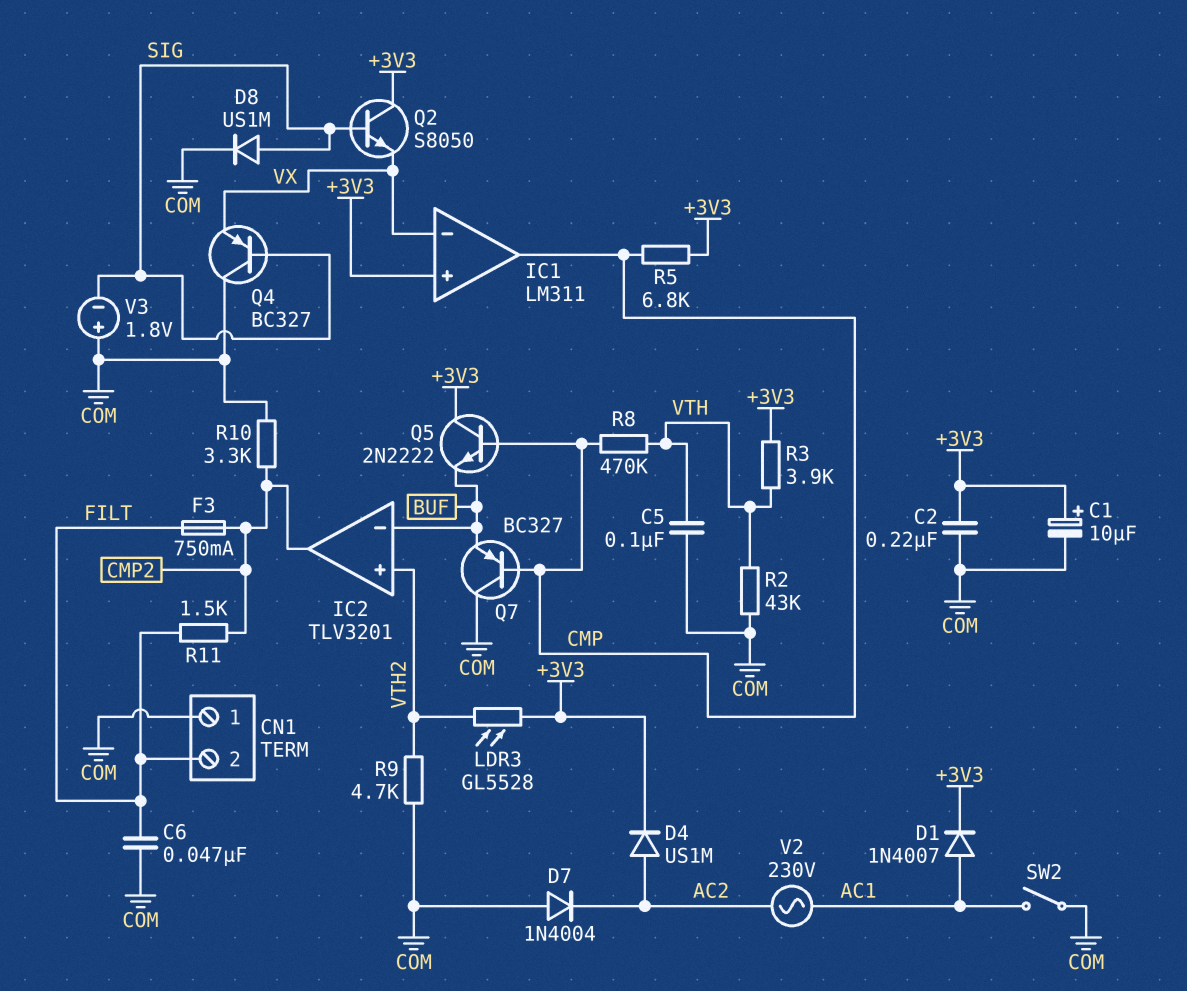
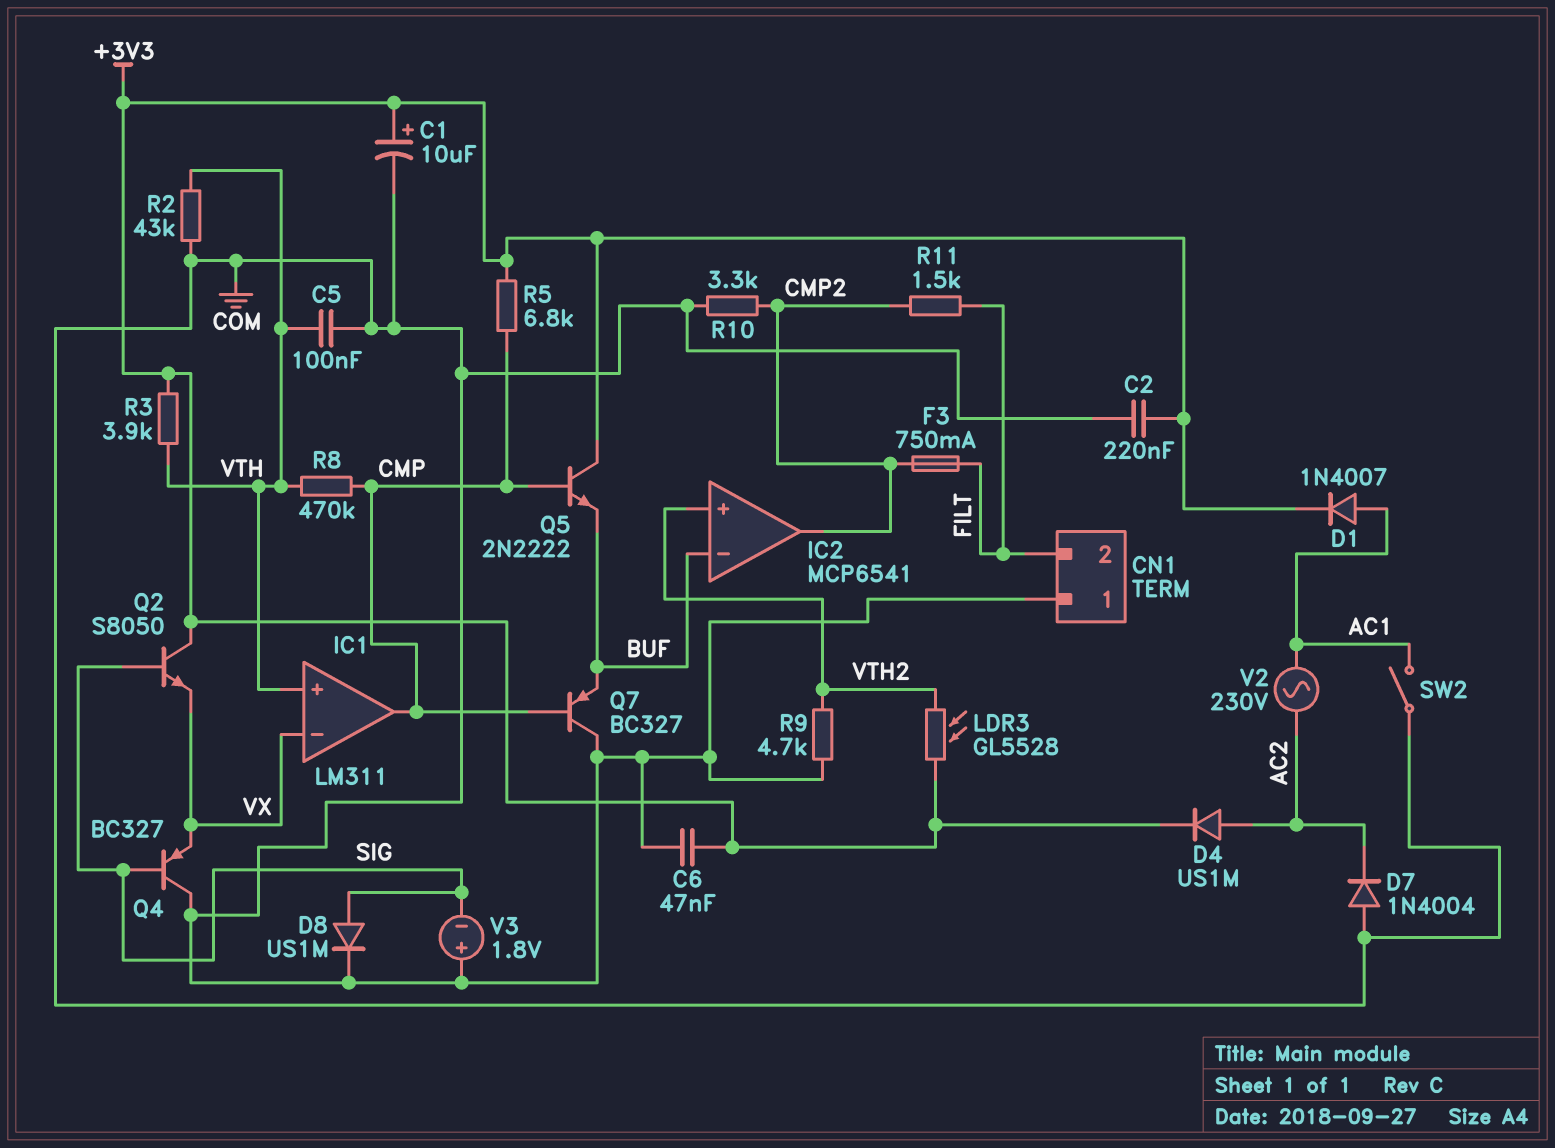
C6: 47nF (COM, FILT) -> 47nF (+3V3, COM)
IC1 pin in+: +3V3 -> VTH
IC2: TLV3201 -> MCP6541

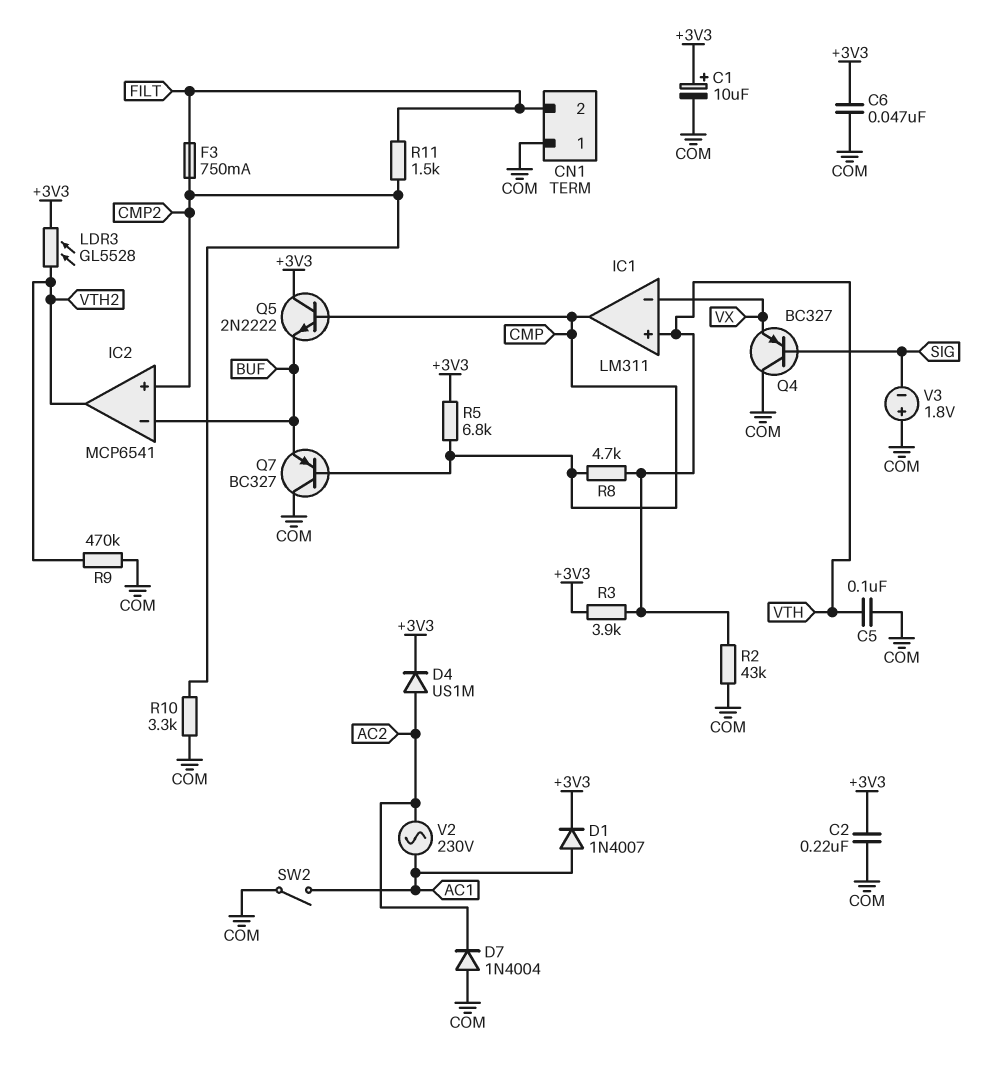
D8: diode US1M (A SIG, K COM) -> none
IC2 pin in+: VTH2 -> CMP2
IC2 pin out: CMP2 -> VTH2
Q2: NPN S8050 (B SIG, C +3V3, E VX) -> none
R8: 470k (CMP, VTH) -> 4.7k (CMP, VTH)
R9: 4.7k (COM, VTH2) -> 470k (COM, VTH2)

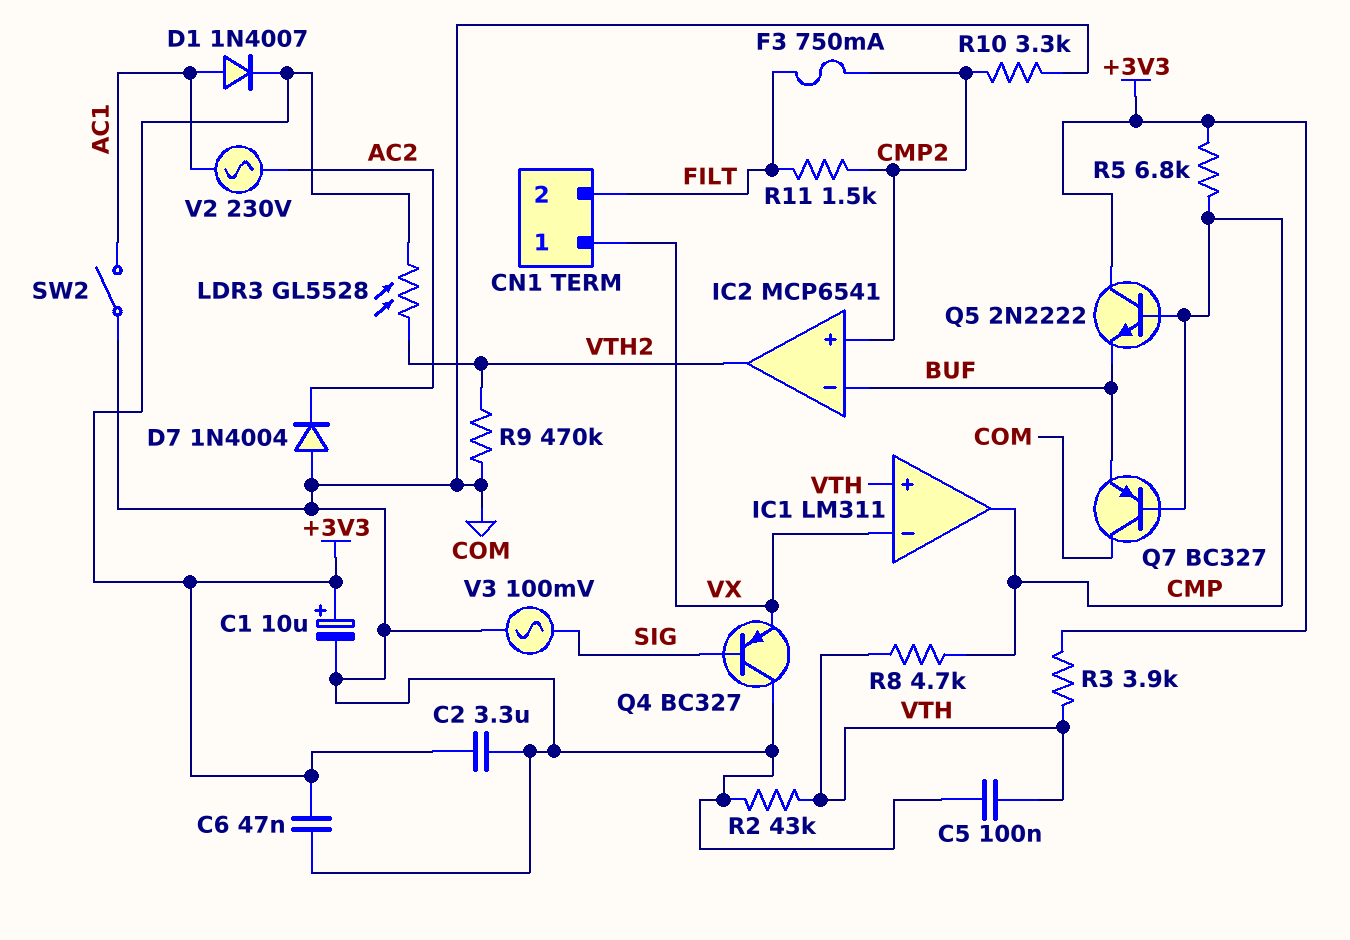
C2: 220nF (+3V3, COM) -> 3.3uF (+3V3, COM)
CN1 pin 1: COM -> VX
D4: diode US1M (A AC2, K +3V3) -> none
V3: 1.8V (plus COM, minus SIG) -> AC 100mV (COM, SIG)

